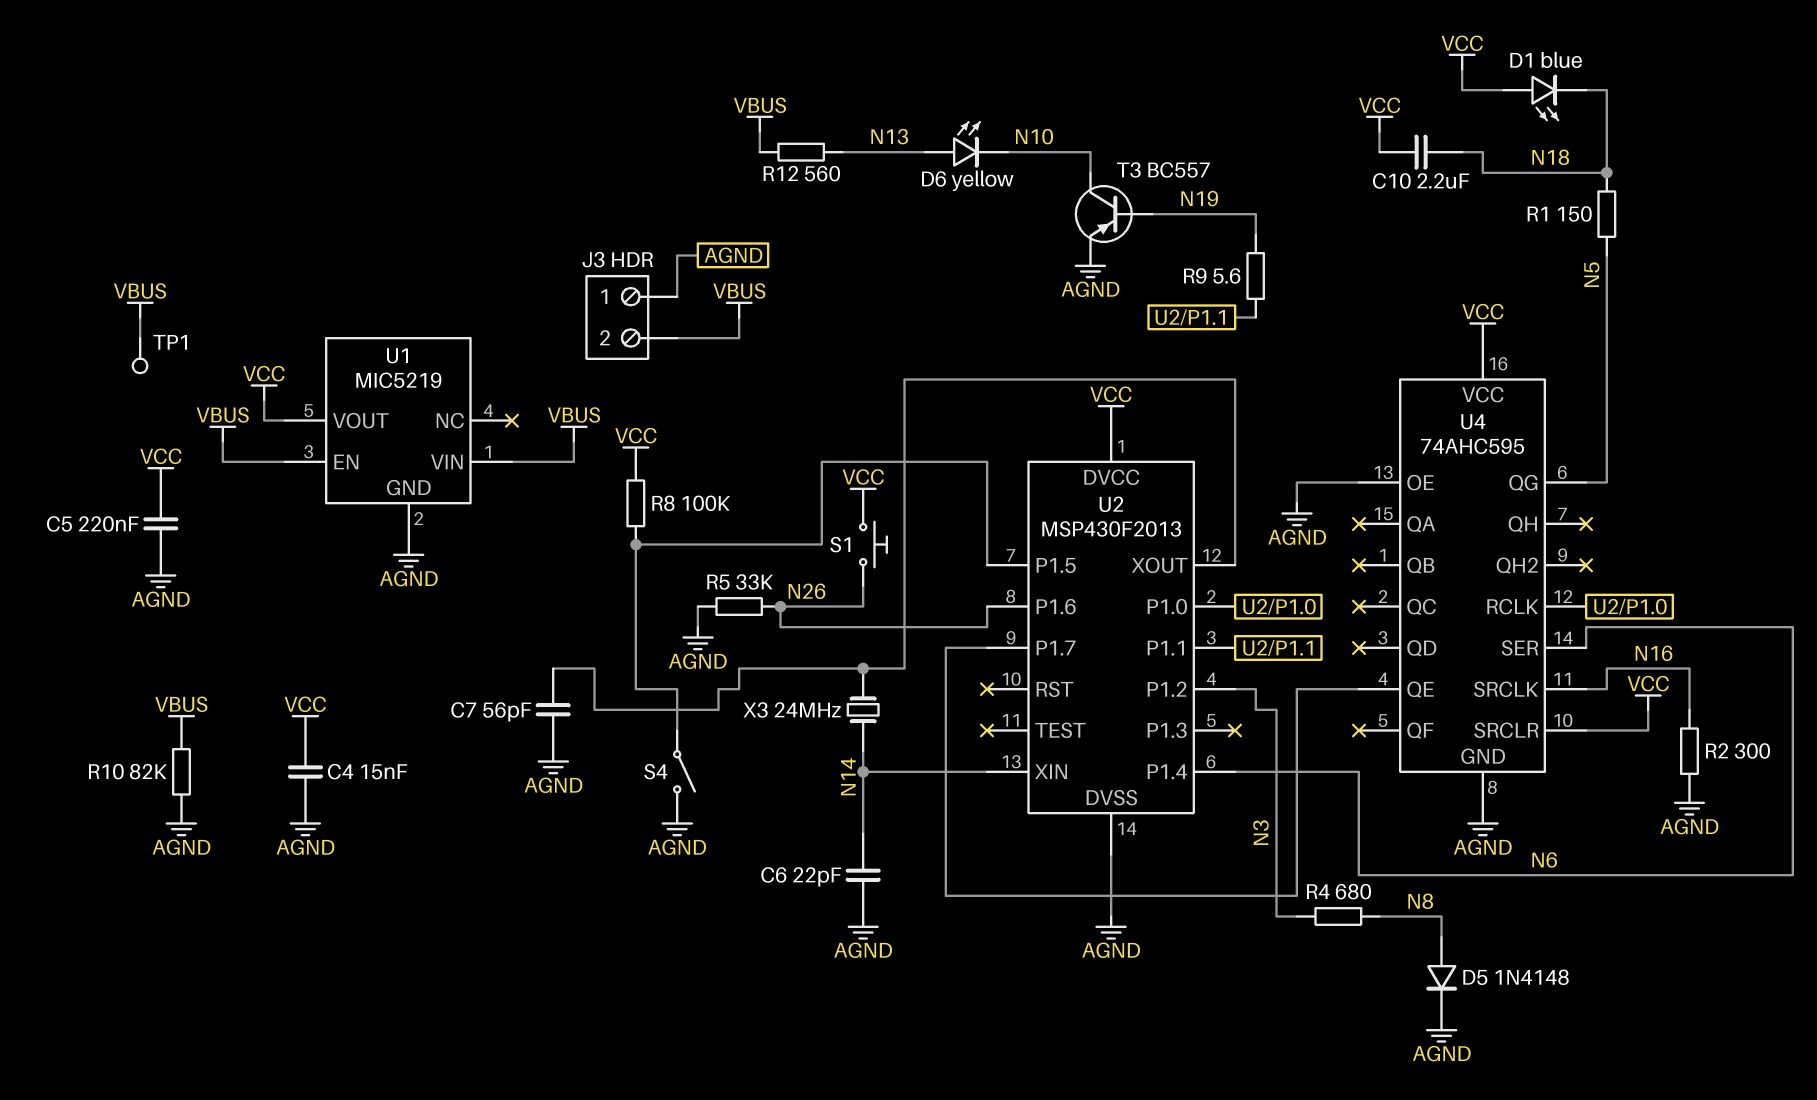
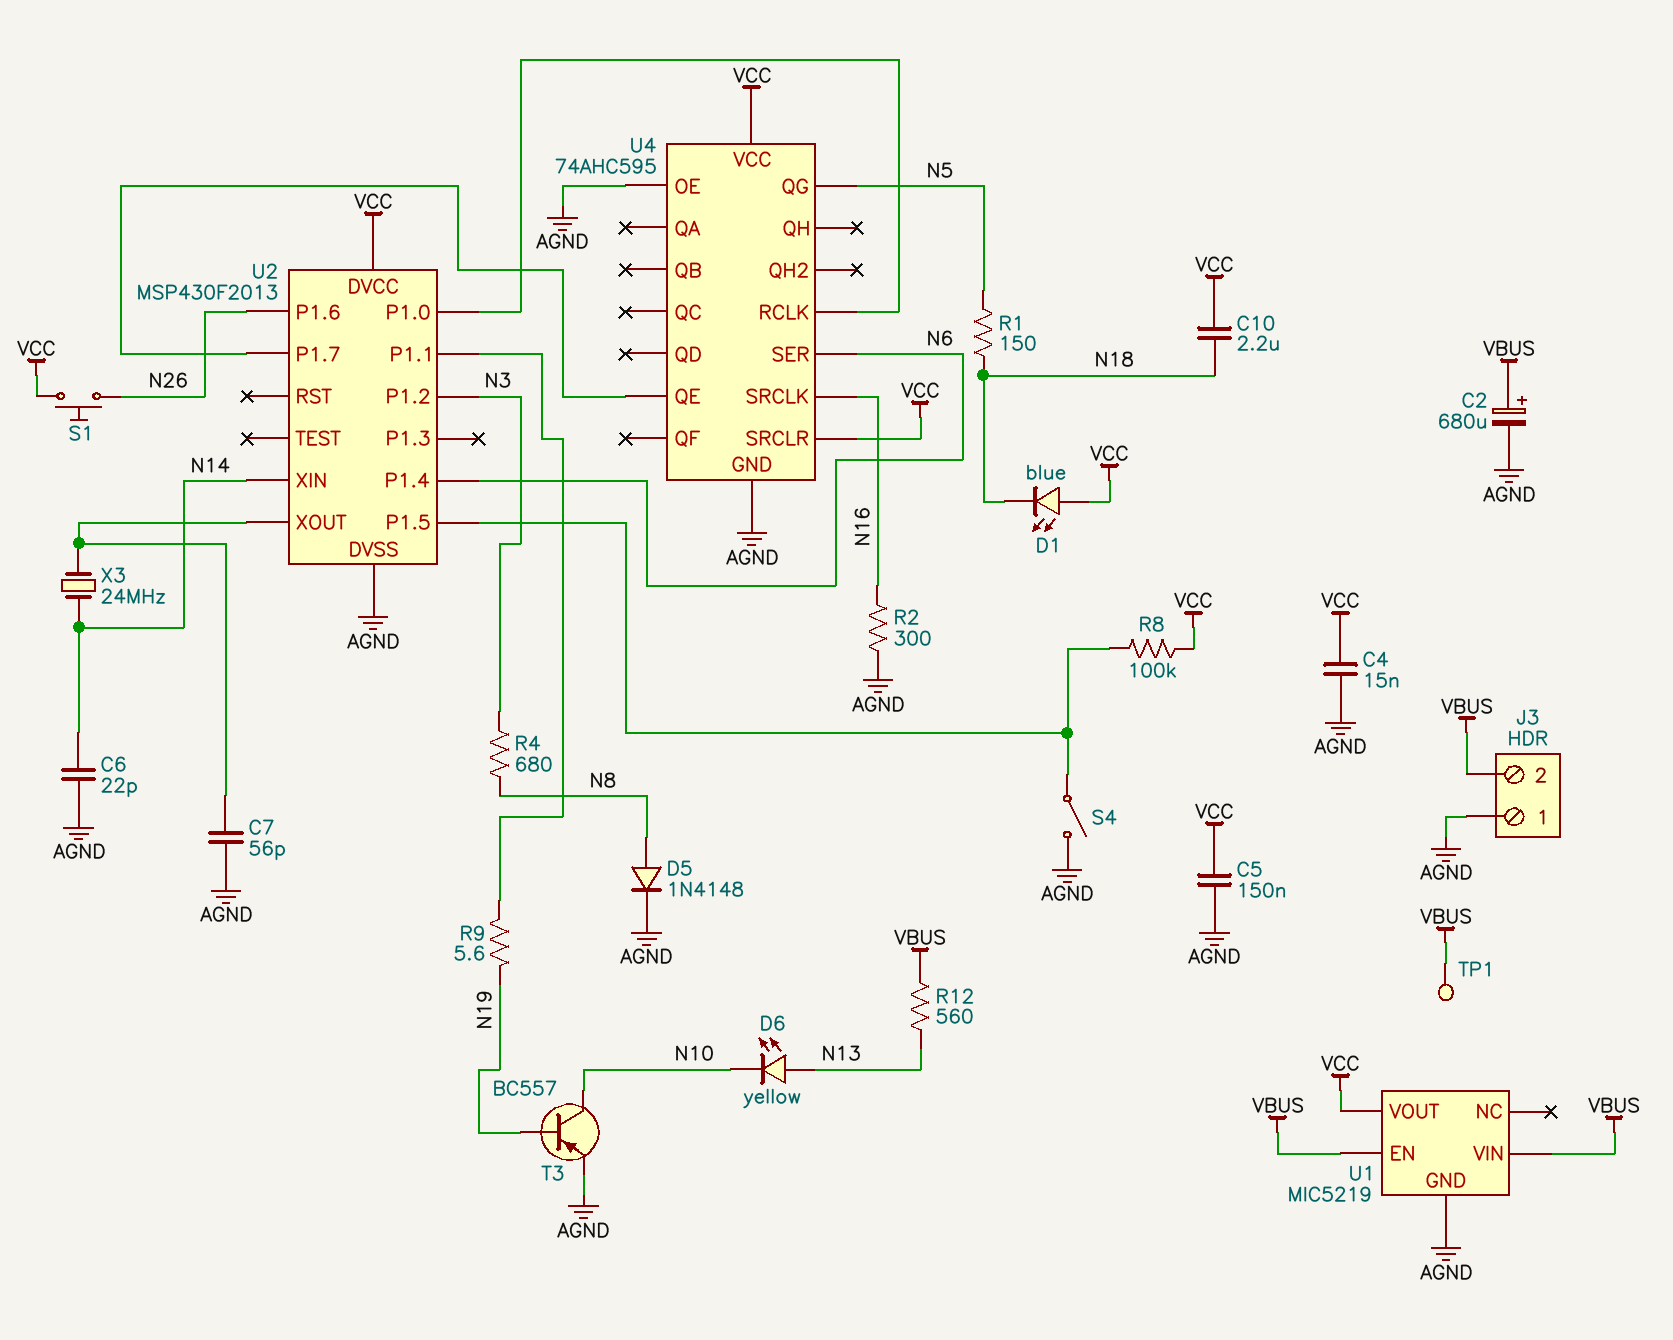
C2: none -> 680uF (plus VBUS, minus AGND)
C5: 220nF (AGND, VCC) -> 150nF (AGND, VCC)
R5: 33k (AGND, N26) -> none
R10: 82k (AGND, VBUS) -> none

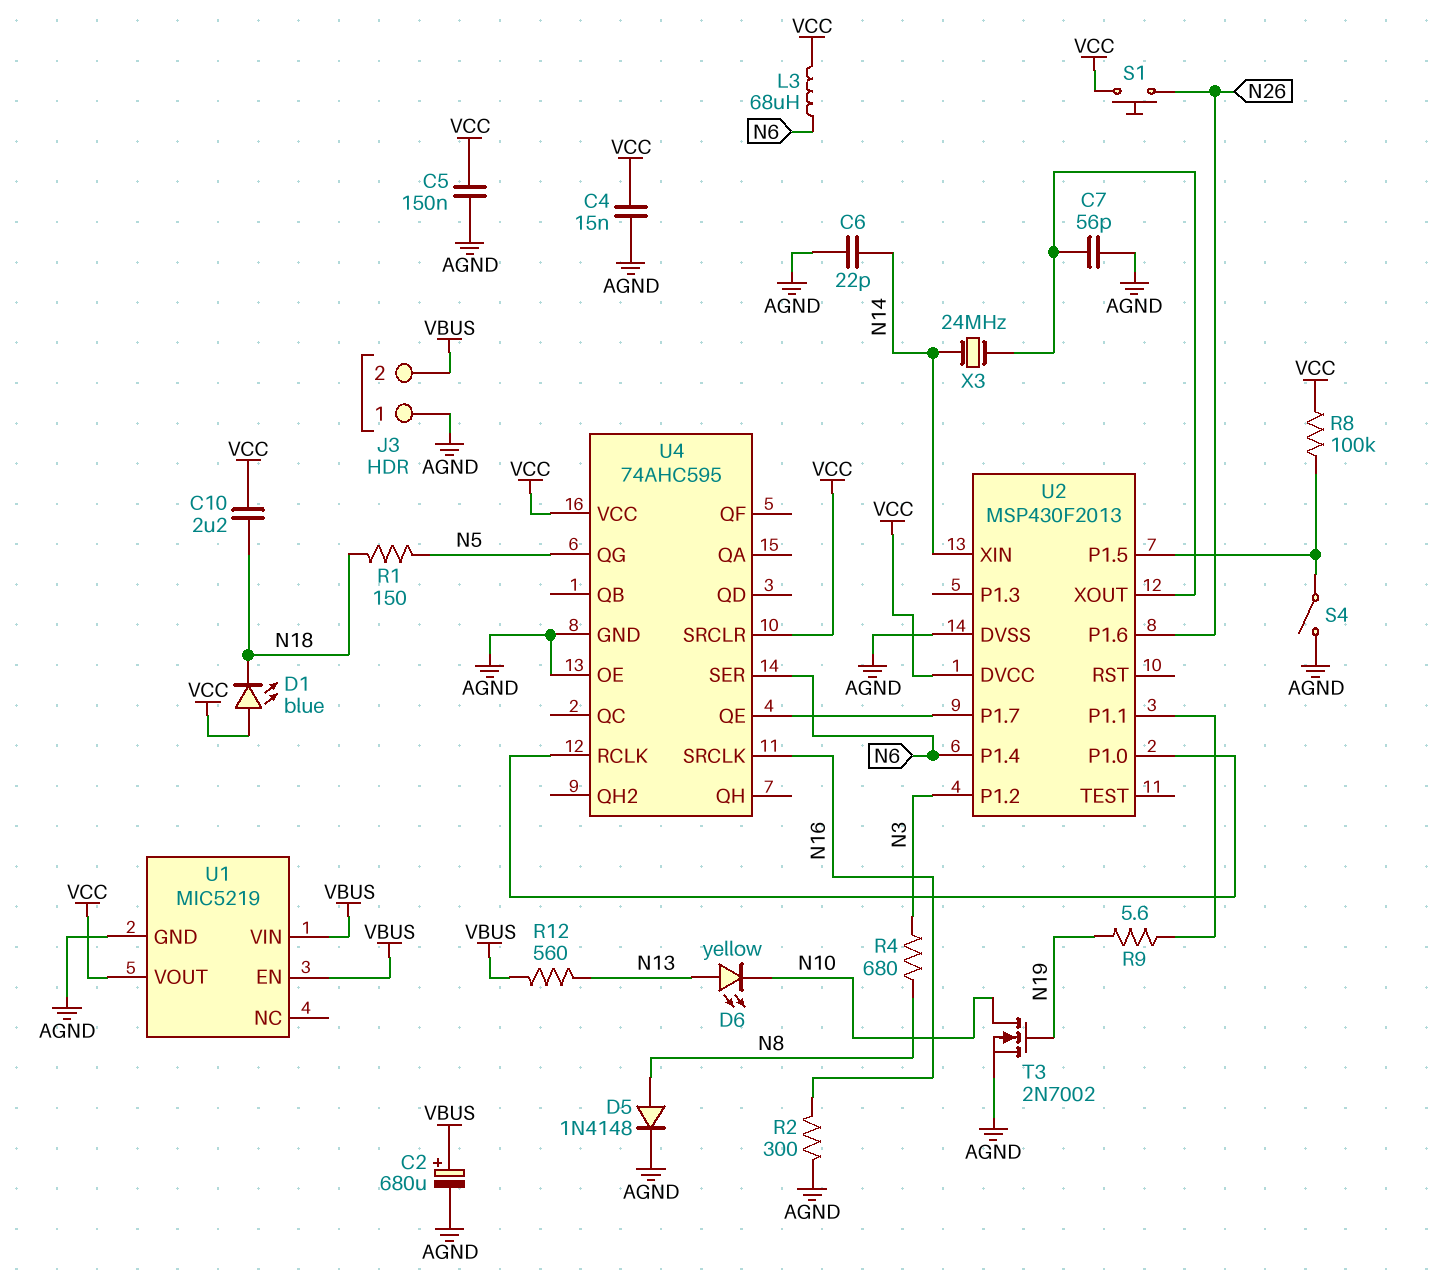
L3: none -> 68uH (N6, VCC)
T3: PNP BC557 (B N19, C N10, E AGND) -> NMOS 2N7002 (G N19, D N10, S AGND)
TP1: test point (VBUS) -> none

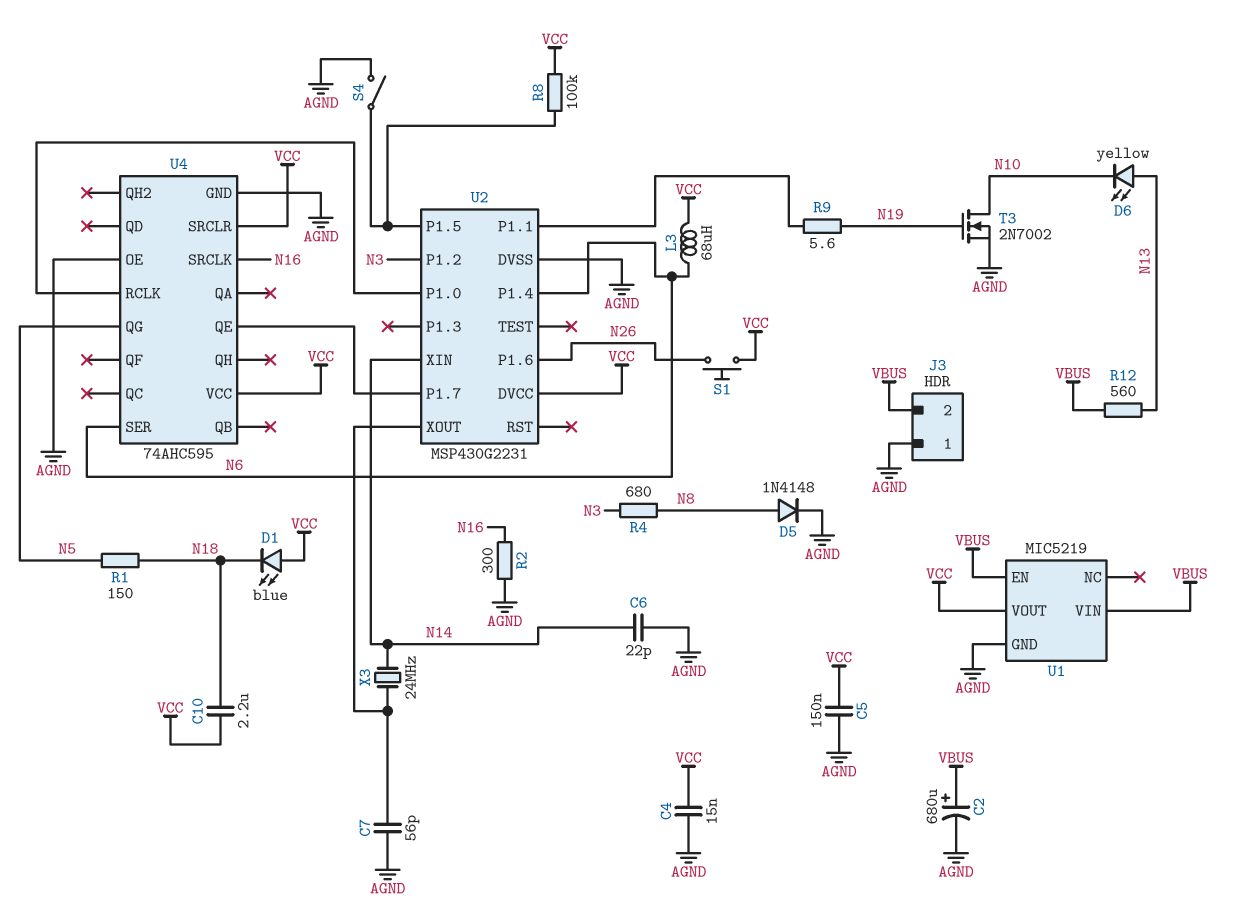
U2: MSP430F2013 -> MSP430G2231

